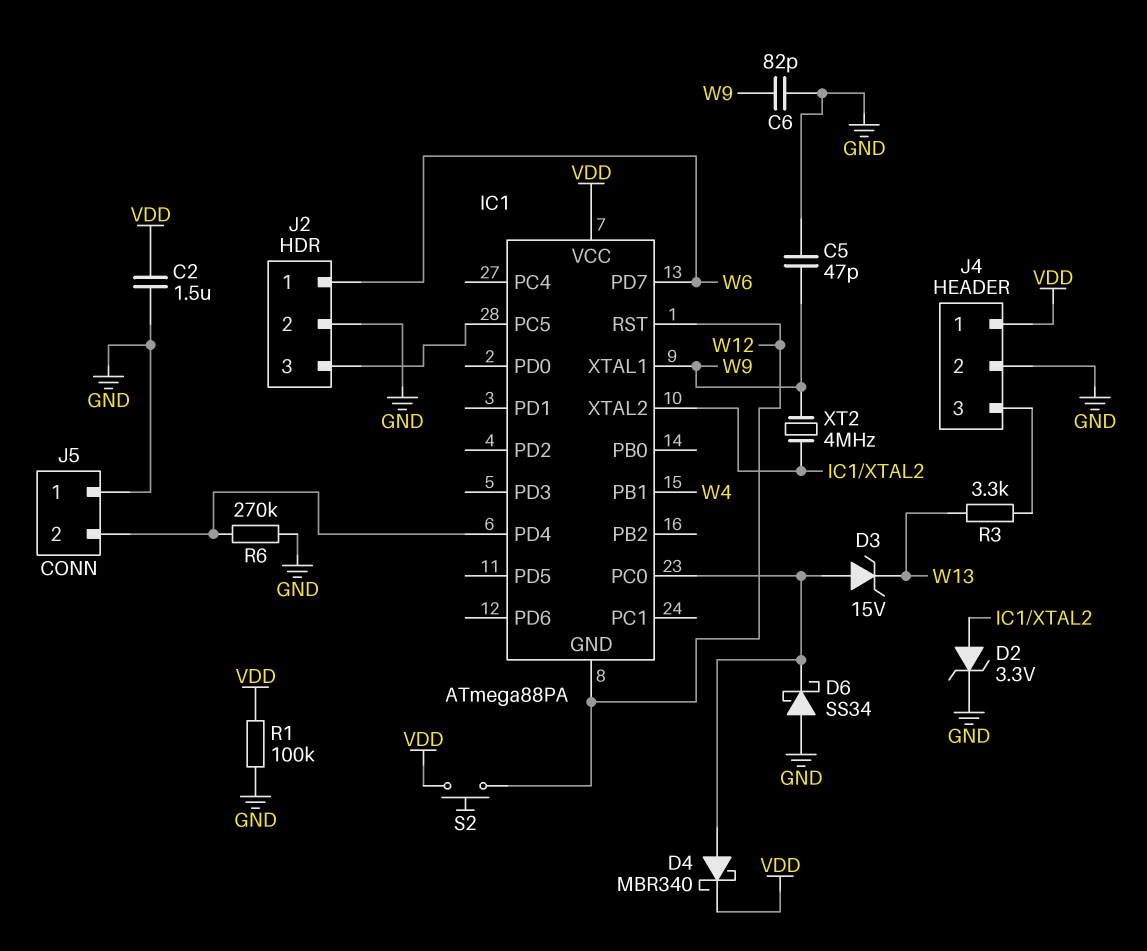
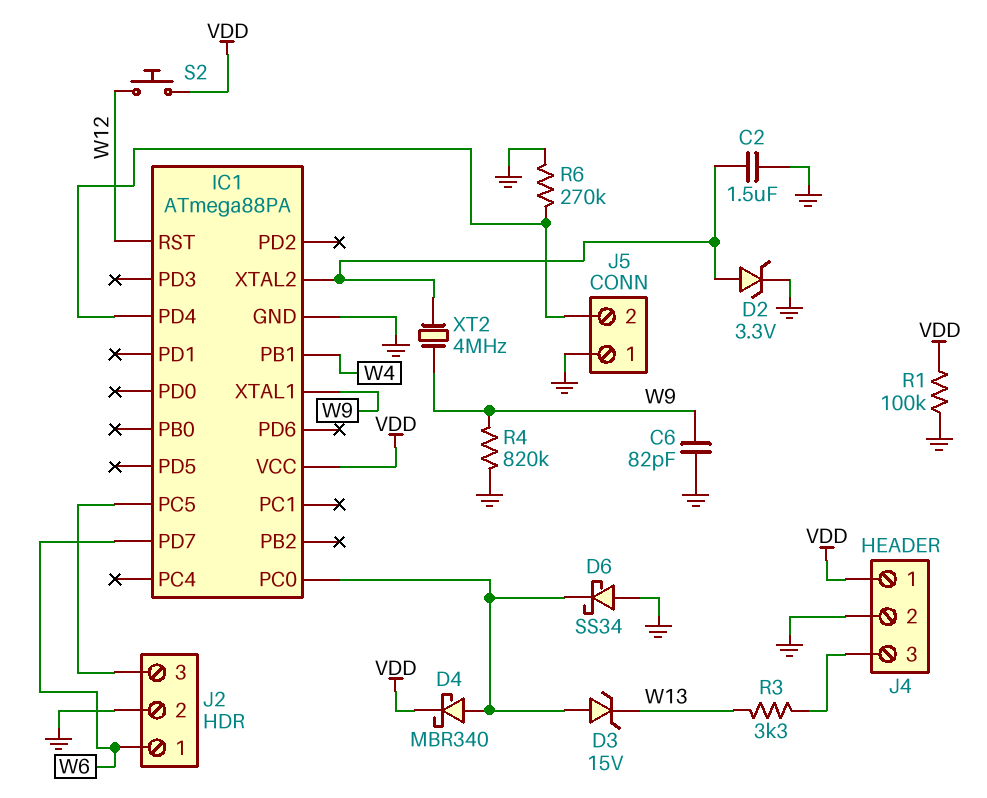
C2: 1.5uF (GND, VDD) -> 1.5uF (GND, IC1/XTAL2)
C5: 47pF (GND, W9) -> none
IC1 pin GND: W12 -> GND
R4: none -> 820k (GND, W9)

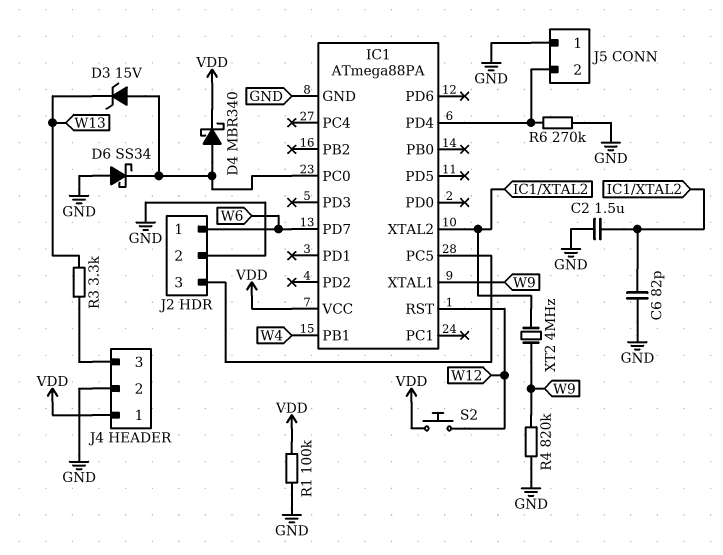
C6: 82pF (GND, W9) -> 82pF (GND, IC1/XTAL2)
D2: zener 3.3V (A IC1/XTAL2, K GND) -> none

